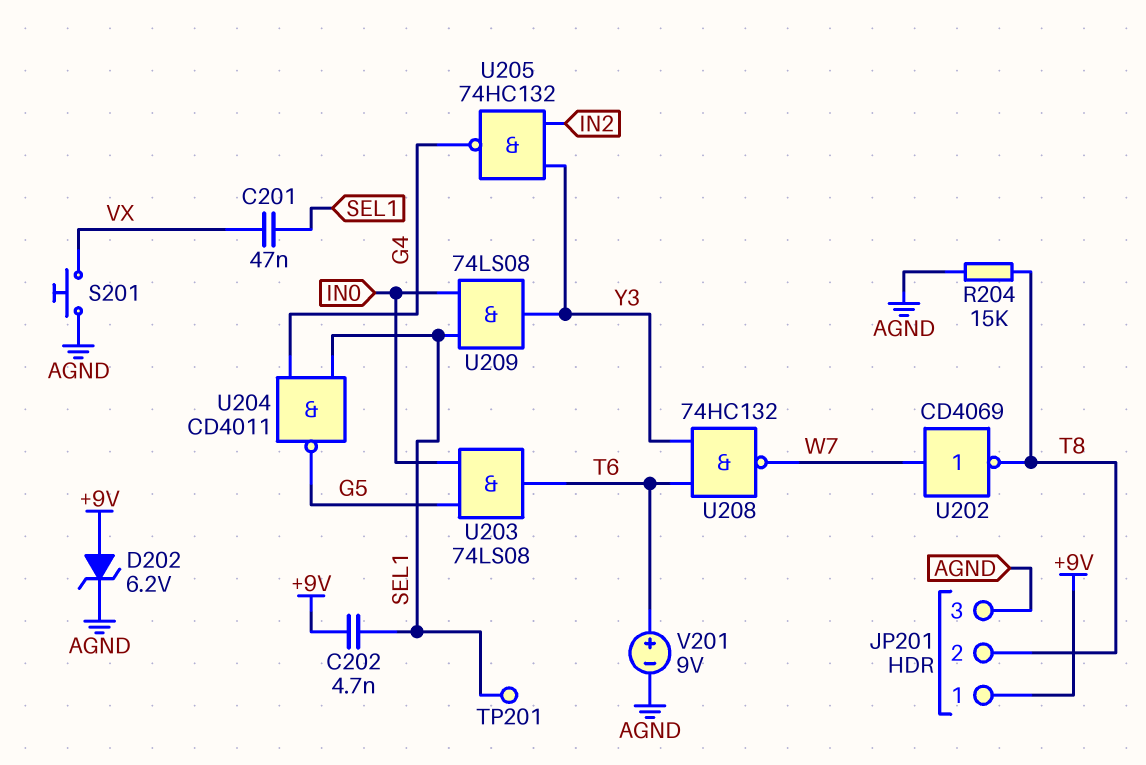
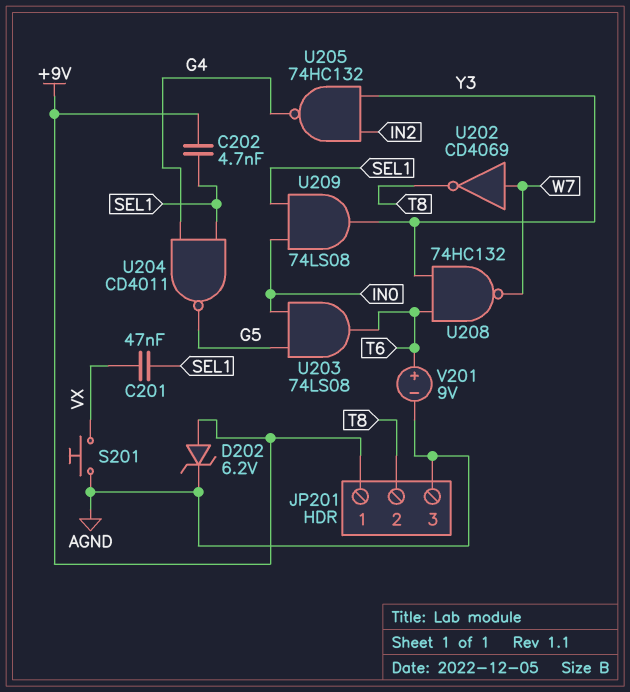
R204: 15k (AGND, T8) -> none
TP201: test point (SEL1) -> none

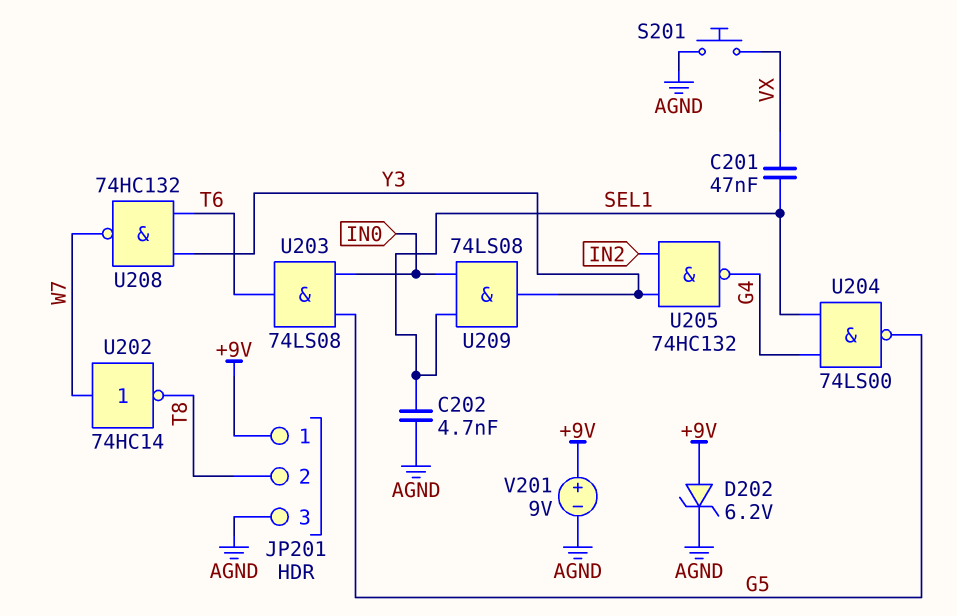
C202: 4.7nF (+9V, SEL1) -> 4.7nF (AGND, SEL1)
U202: NOT CD4069 (in W7, out T8) -> NOT 74HC14 (in W7, out T8)
U204: NAND CD4011 (in G4, in SEL1, out G5) -> NAND 74LS00 (in G4, in SEL1, out G5)
V201: 9V (plus T6, minus AGND) -> 9V (plus +9V, minus AGND)

